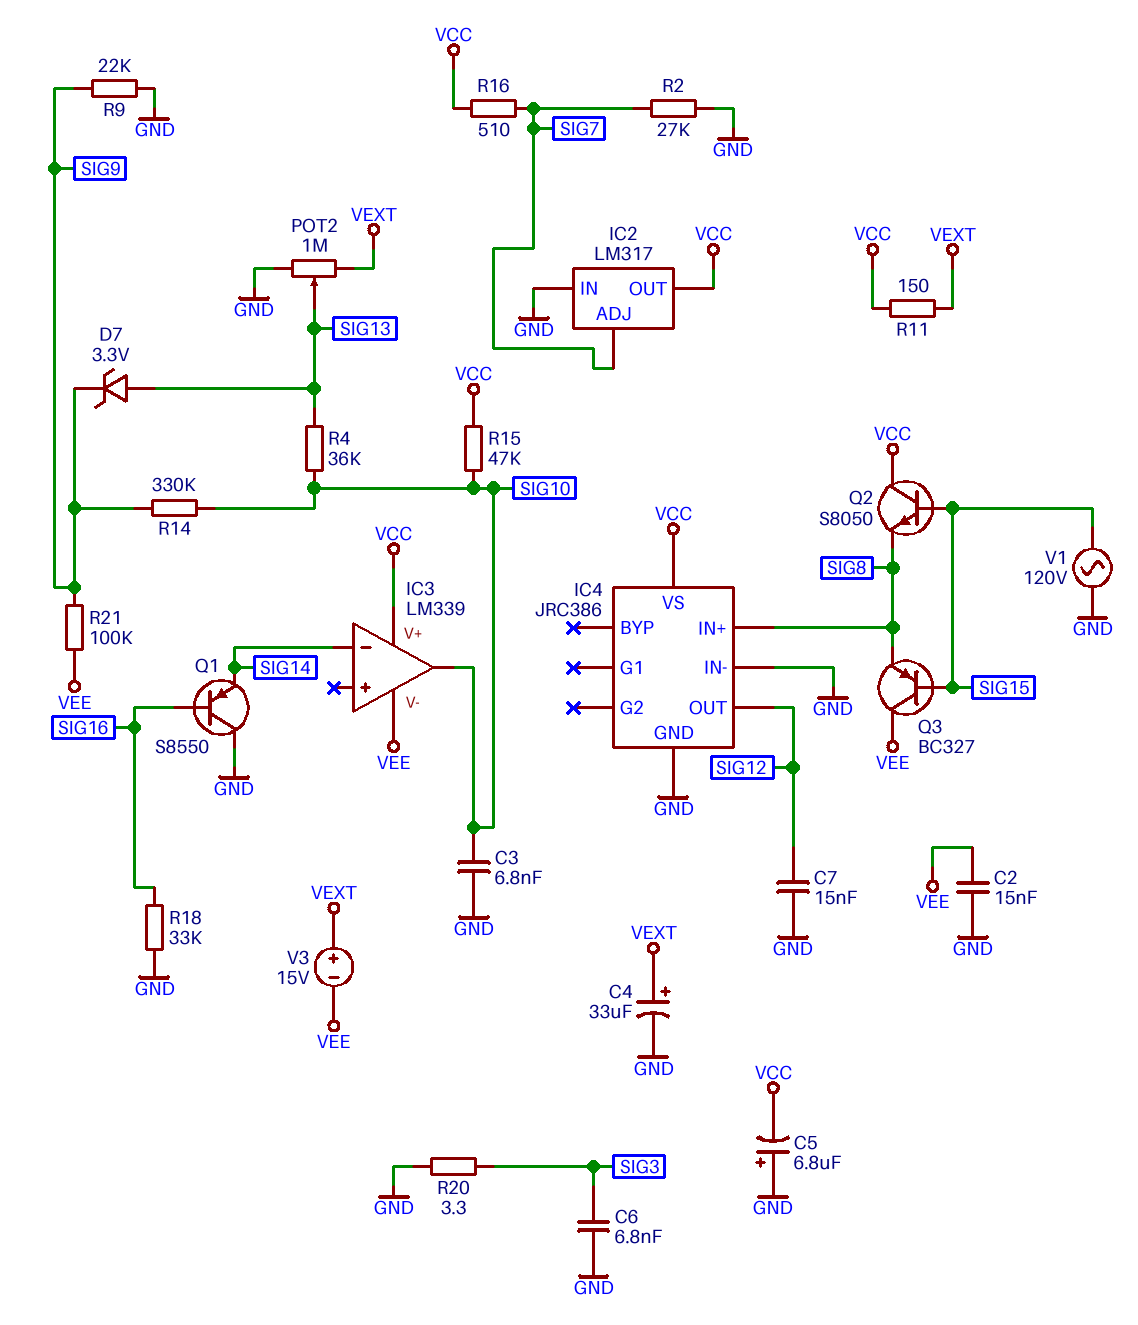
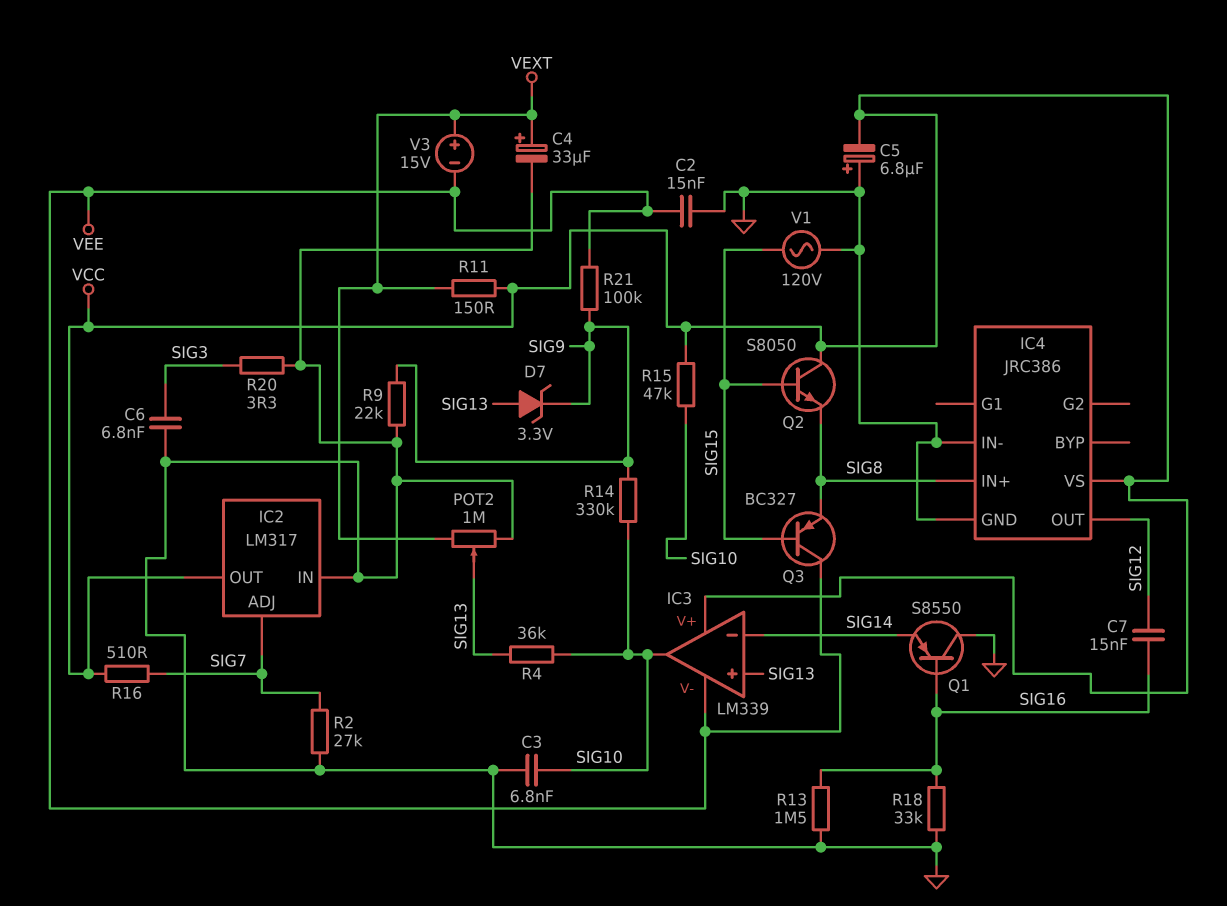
C7: 15nF (GND, SIG12) -> 15nF (SIG12, SIG16)
IC3 pin in+: none -> SIG13
R13: none -> 1.5M (GND, SIG16)

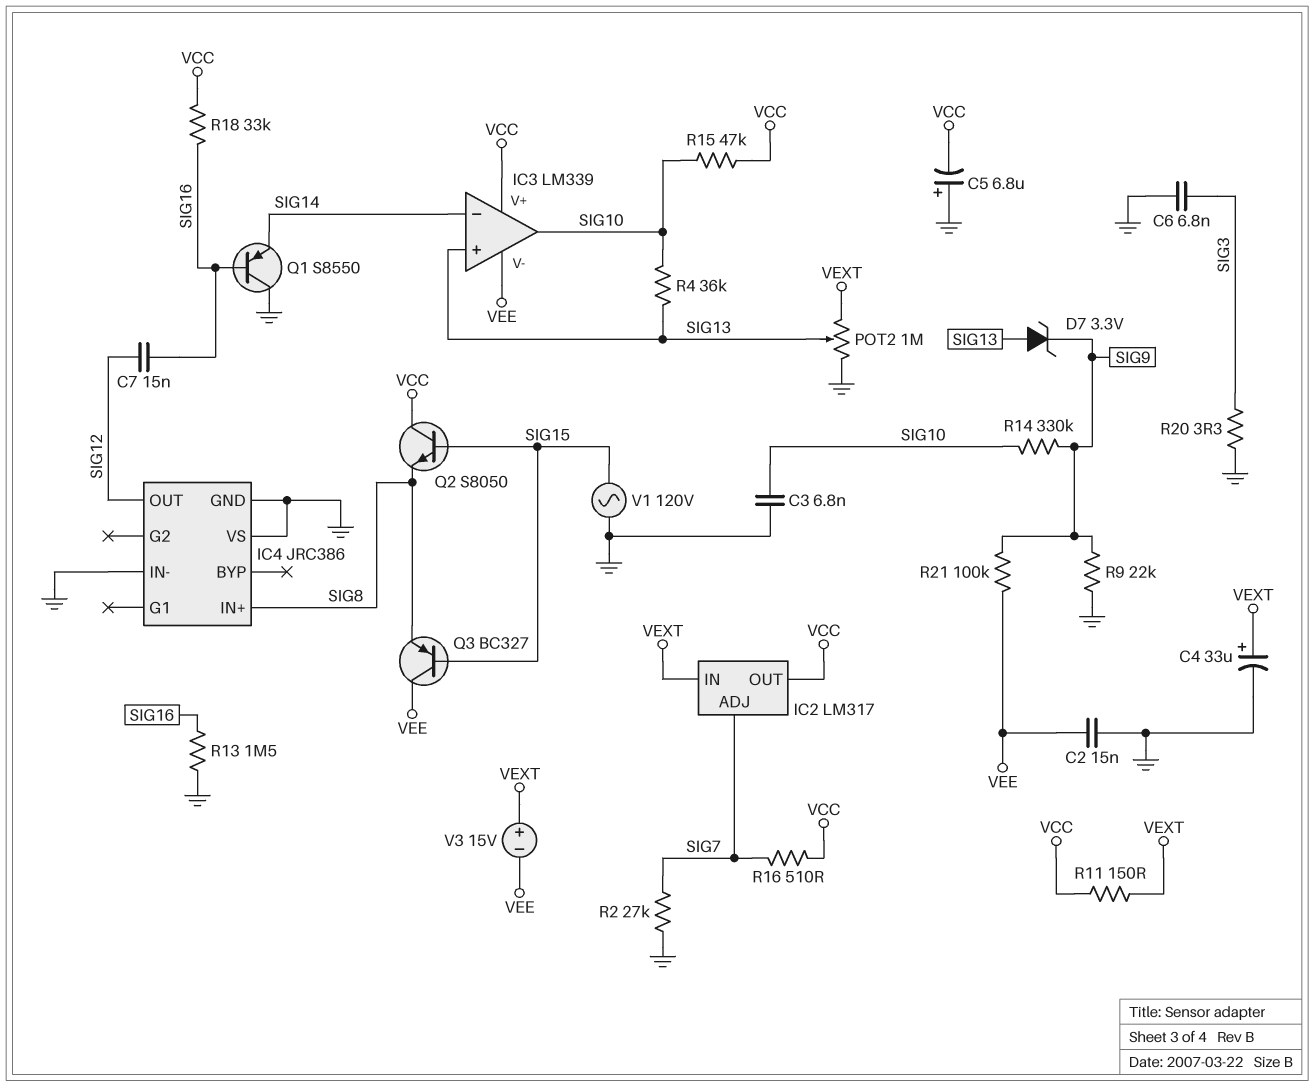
IC2 pin IN: GND -> VEXT
IC4 pin VS: VCC -> GND
R18: 33k (GND, SIG16) -> 33k (SIG16, VCC)

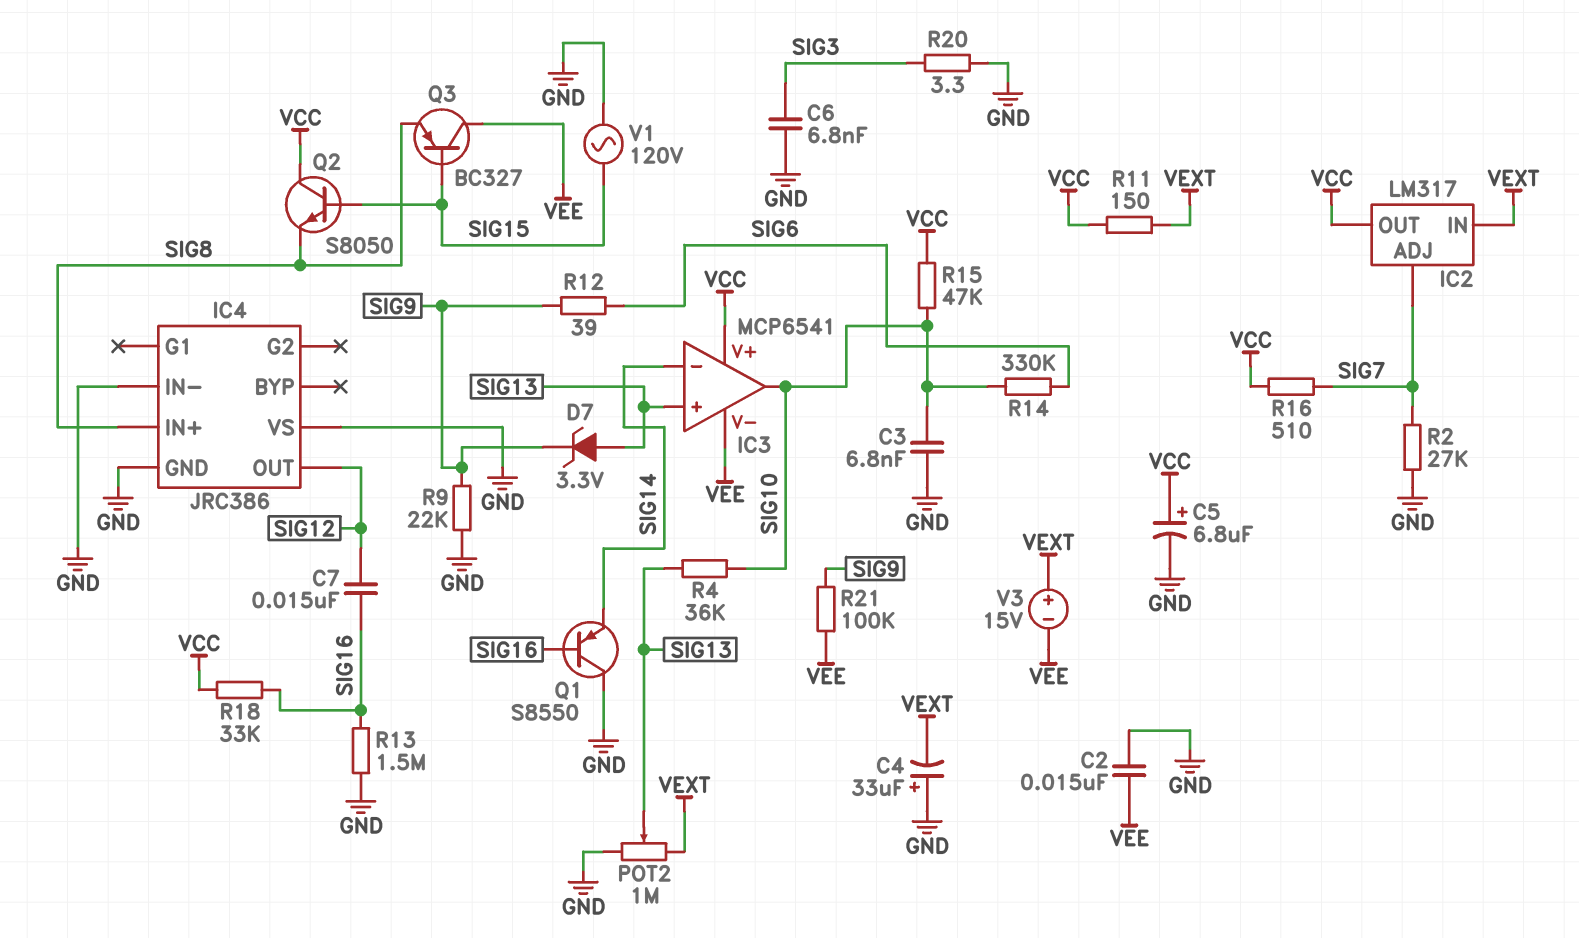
C4: 33uF (plus VEXT, minus GND) -> 33uF (plus GND, minus VEXT)
C5: 6.8uF (plus GND, minus VCC) -> 6.8uF (plus VCC, minus GND)
IC3: LM339 -> MCP6541
R12: none -> 39 (SIG6, SIG9)
R14: 330k (SIG9, SIG10) -> 330k (SIG6, SIG10)

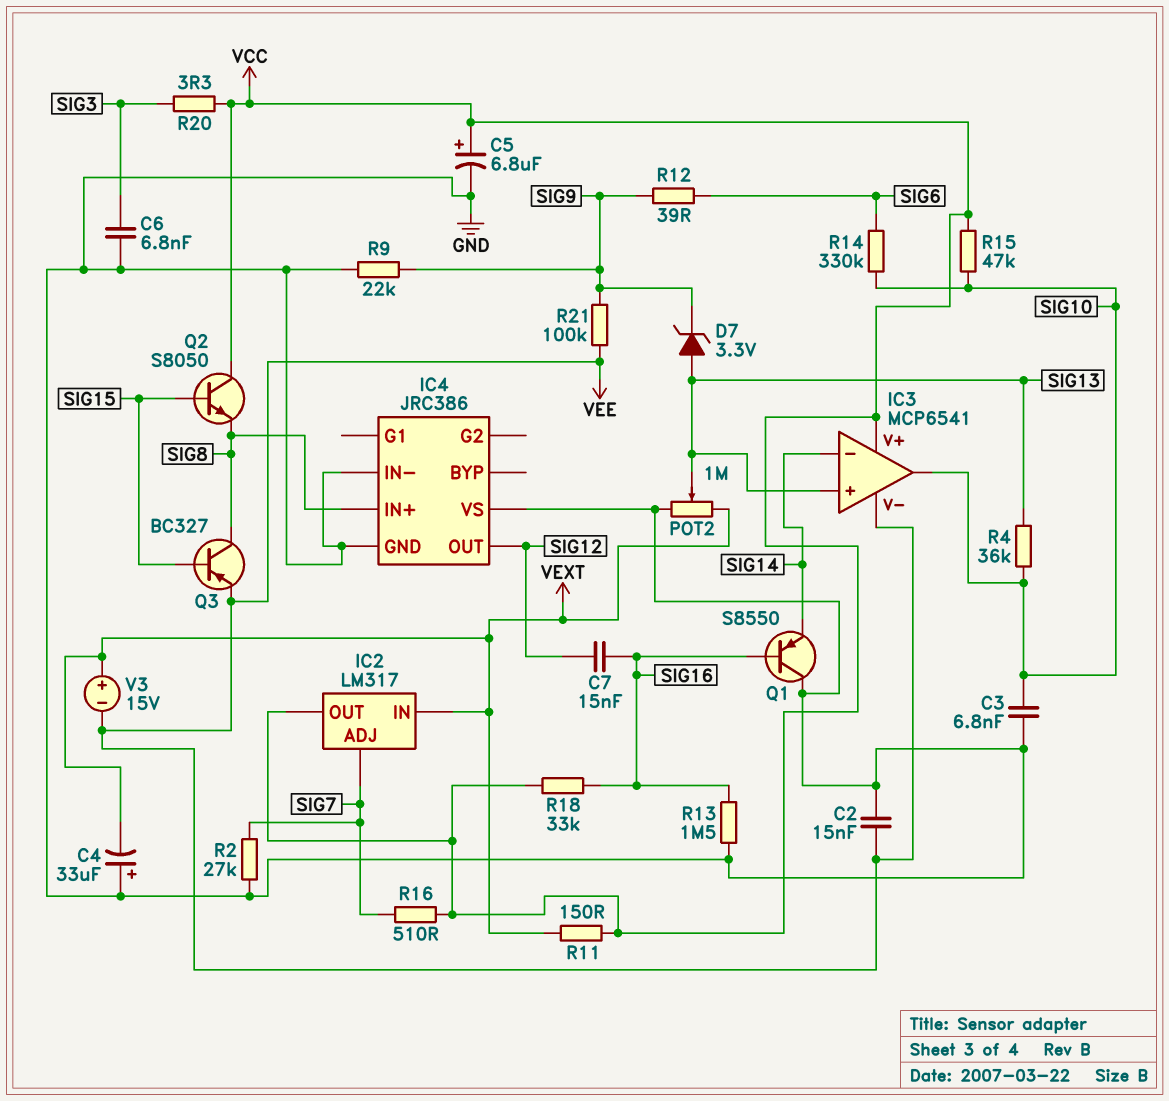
Q3: PNP BC327 (B SIG15, C VEE, E SIG8) -> PNP BC327 (B SIG15, C SIG8, E VEE)
R20: 3.3 (GND, SIG3) -> 3.3 (SIG3, VCC)
V1: AC 120V (GND, SIG15) -> none

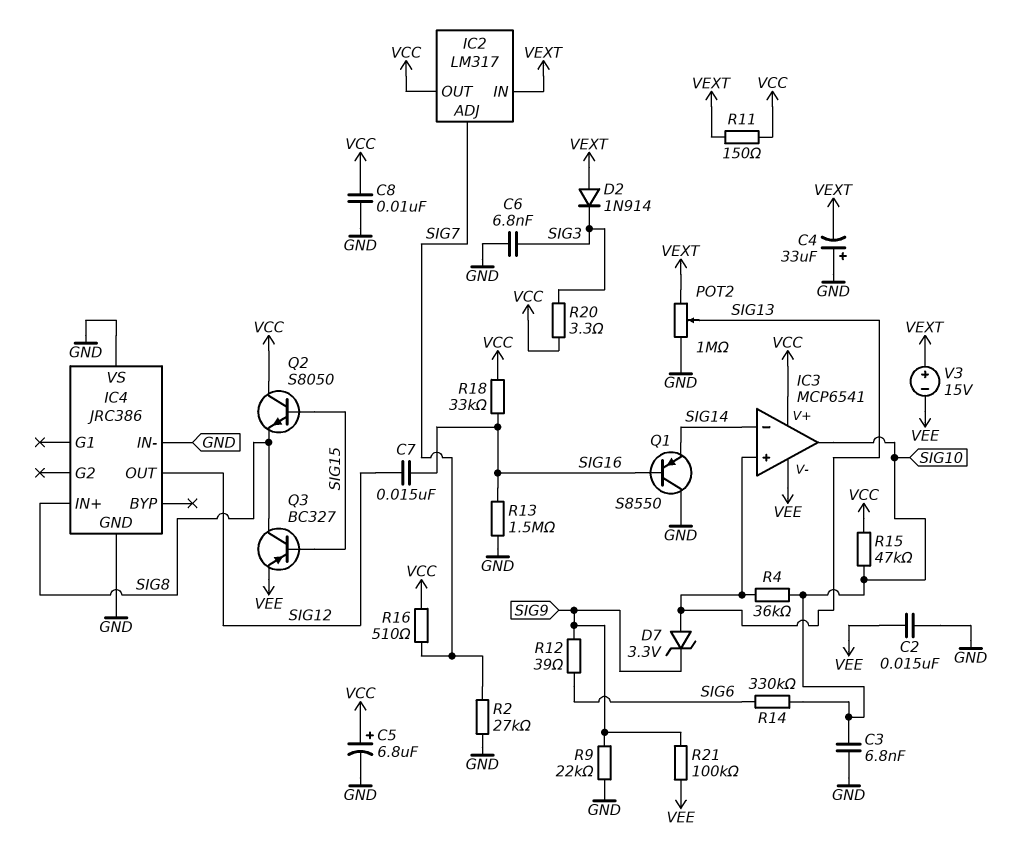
C8: none -> 10nF (GND, VCC)
D2: none -> diode 1N914 (A VEXT, K SIG3)

